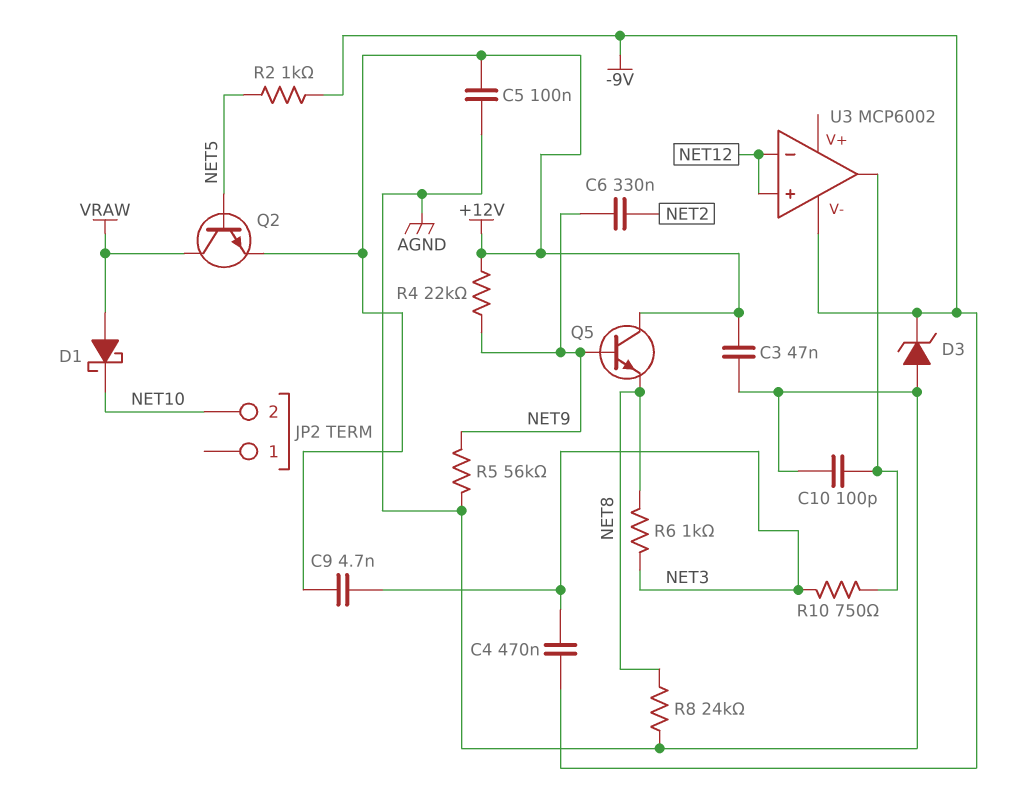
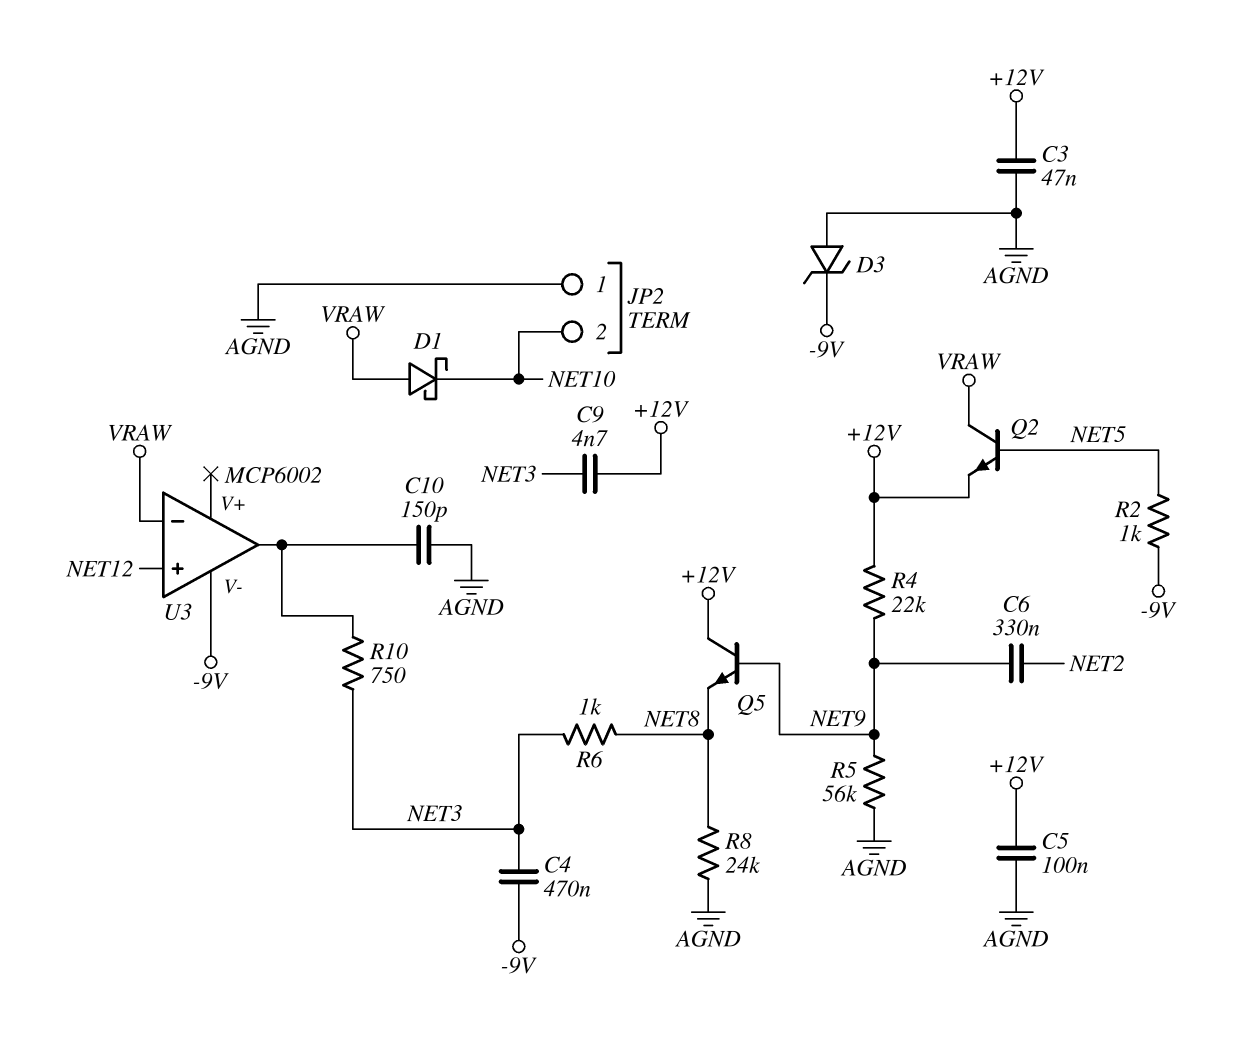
C10: 100pF (AGND, U3/out) -> 150pF (AGND, U3/out)
JP2 pin 1: none -> AGND
U3 pin in-: NET12 -> VRAW

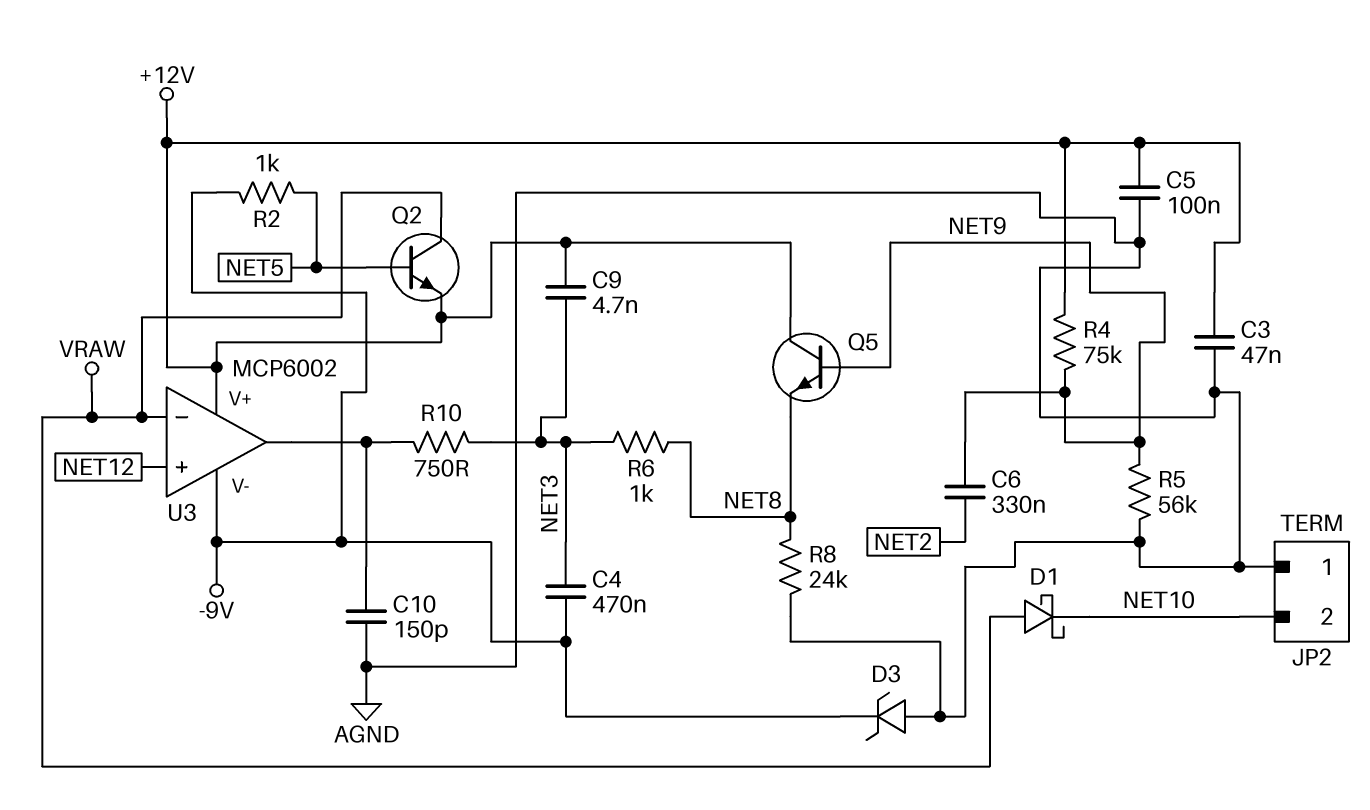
R4: 22k (+12V, NET9) -> 75k (+12V, NET9)
U3 pin V+: none -> +12V

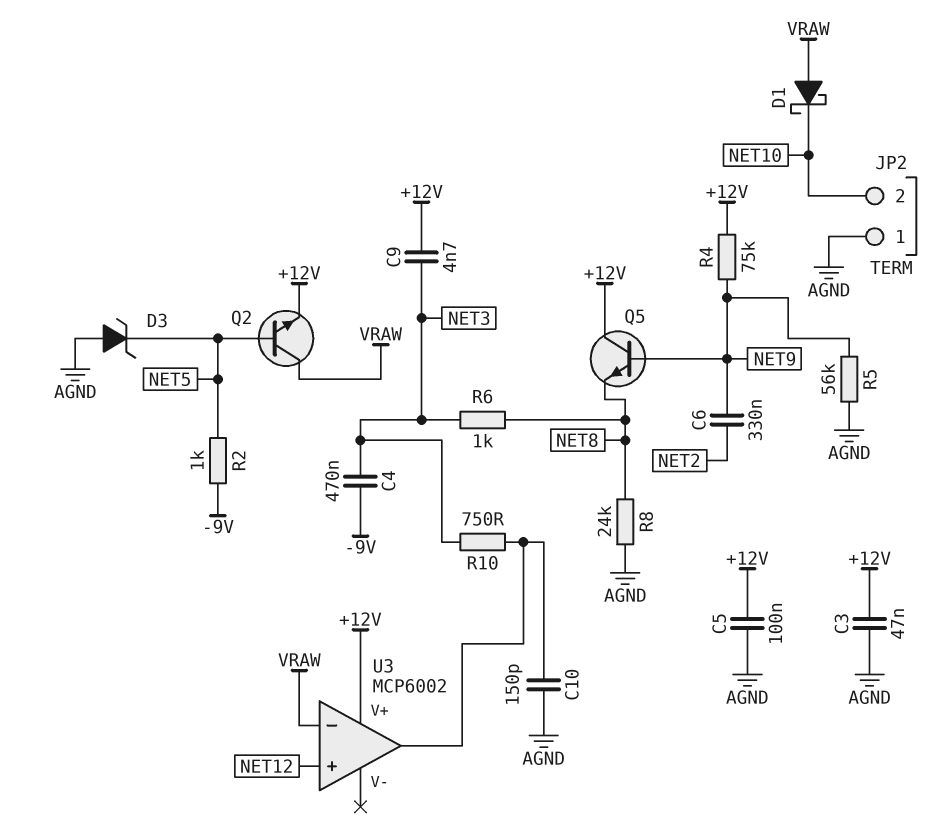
D3: zener (A AGND, K -9V) -> zener (A AGND, K NET5)
U3 pin V-: -9V -> none

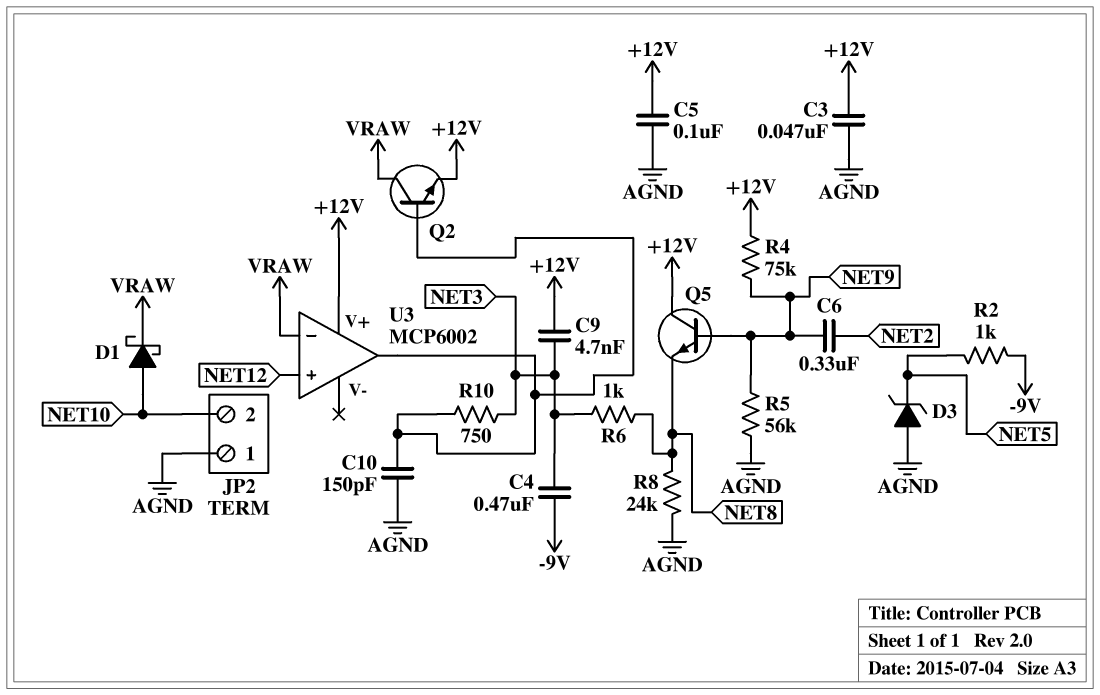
D1: schottky (A VRAW, K NET10) -> schottky (A NET10, K VRAW)
Q2: NPN (B NET5, C VRAW, E +12V) -> NPN (B U3/out, C VRAW, E +12V)

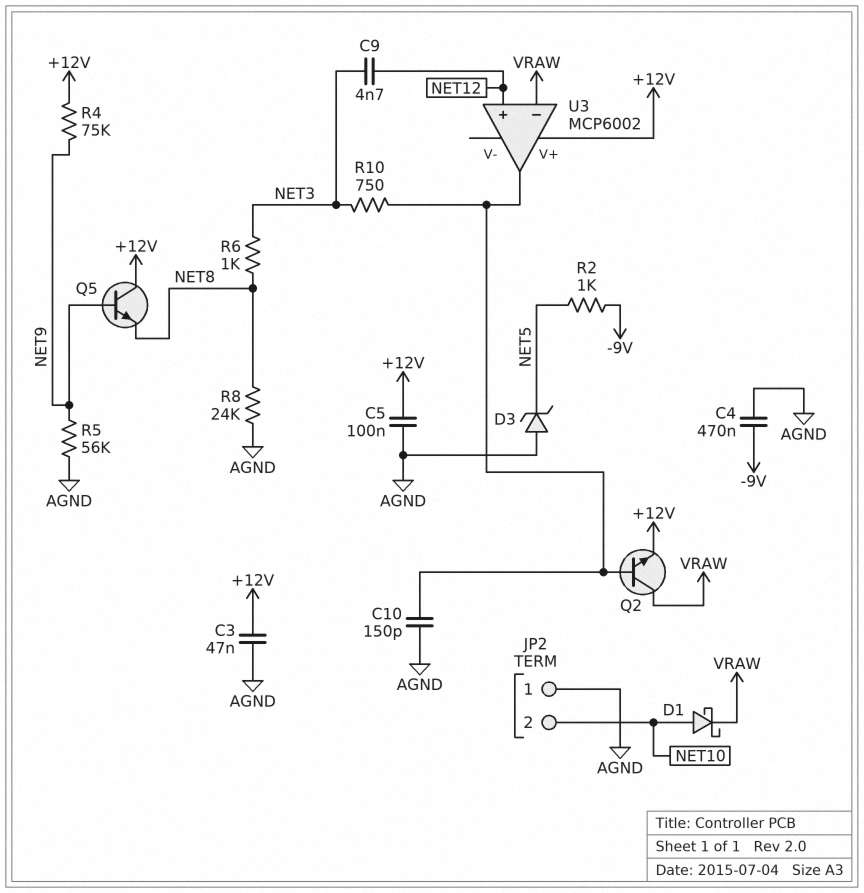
C4: 470nF (-9V, NET3) -> 470nF (-9V, AGND)
C6: 330nF (NET2, NET9) -> none
C9: 4.7nF (+12V, NET3) -> 4.7nF (NET3, NET12)

